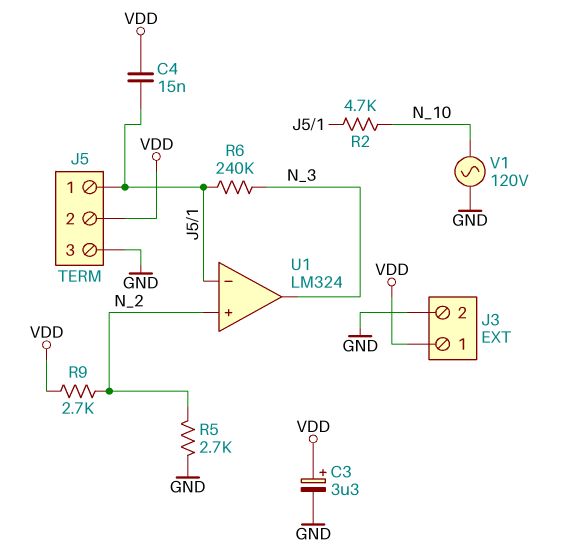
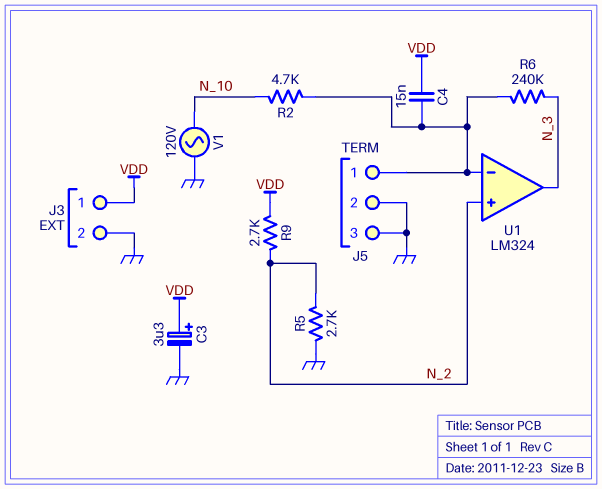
J5 pin 2: VDD -> GND

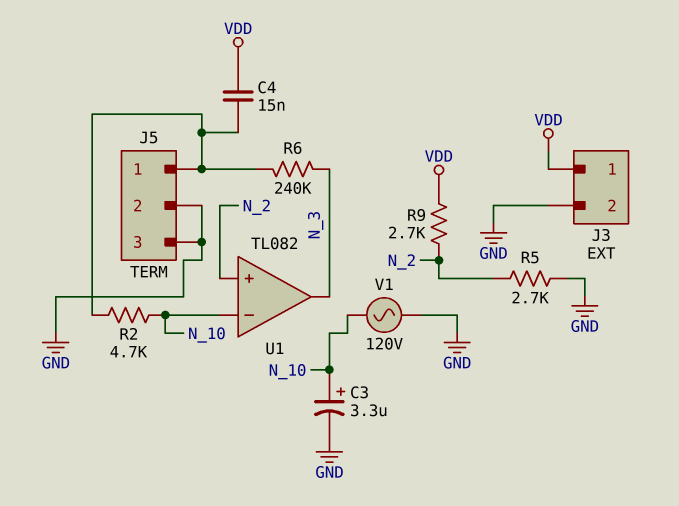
C3: 3.3uF (plus VDD, minus GND) -> 3.3uF (plus N_10, minus GND)
U1: LM324 -> TL082
U1 pin in-: J5/1 -> N_10

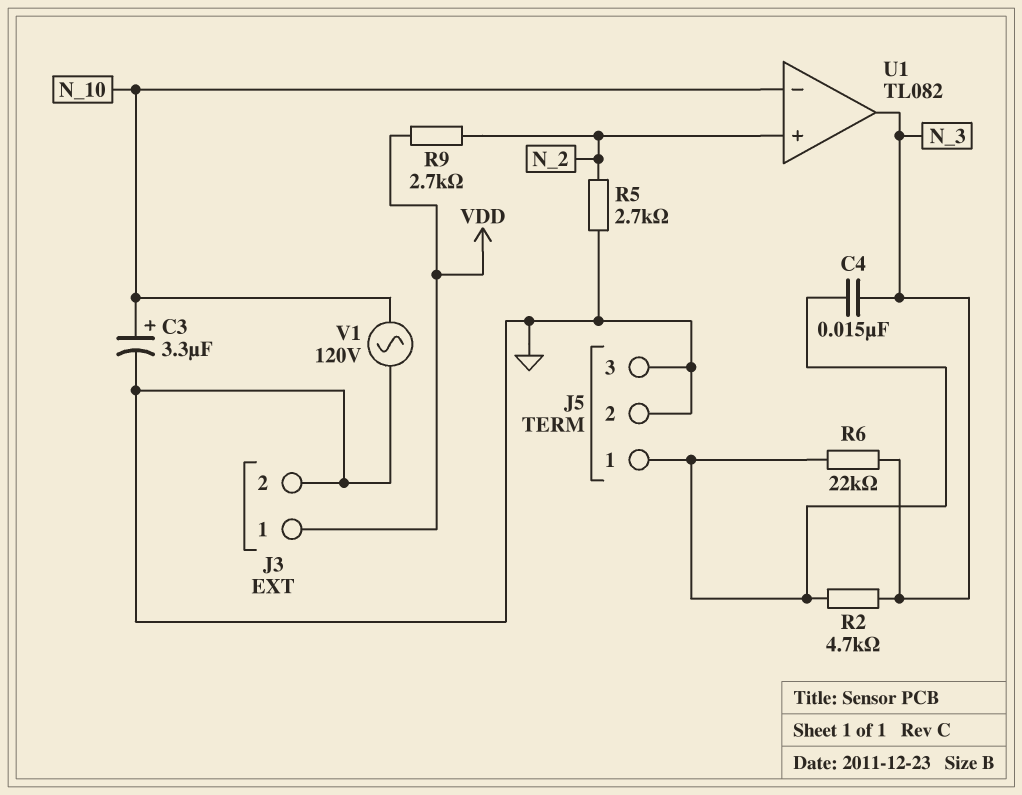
C4: 15nF (J5/1, VDD) -> 15nF (J5/1, N_3)
R2: 4.7k (J5/1, N_10) -> 4.7k (J5/1, N_3)
R6: 240k (J5/1, N_3) -> 22k (J5/1, N_3)

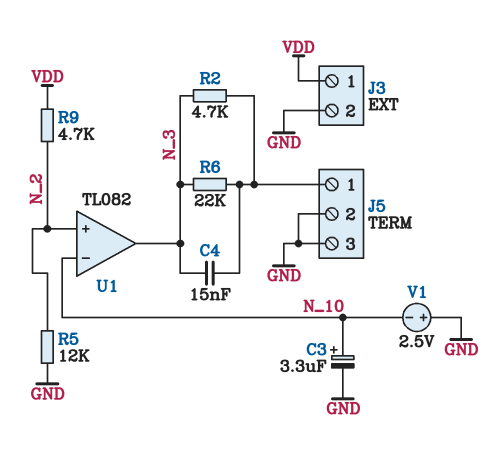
R5: 2.7k (GND, N_2) -> 12k (GND, N_2)
R9: 2.7k (N_2, VDD) -> 4.7k (N_2, VDD)
V1: AC 120V (GND, N_10) -> 2.5V (plus GND, minus N_10)

